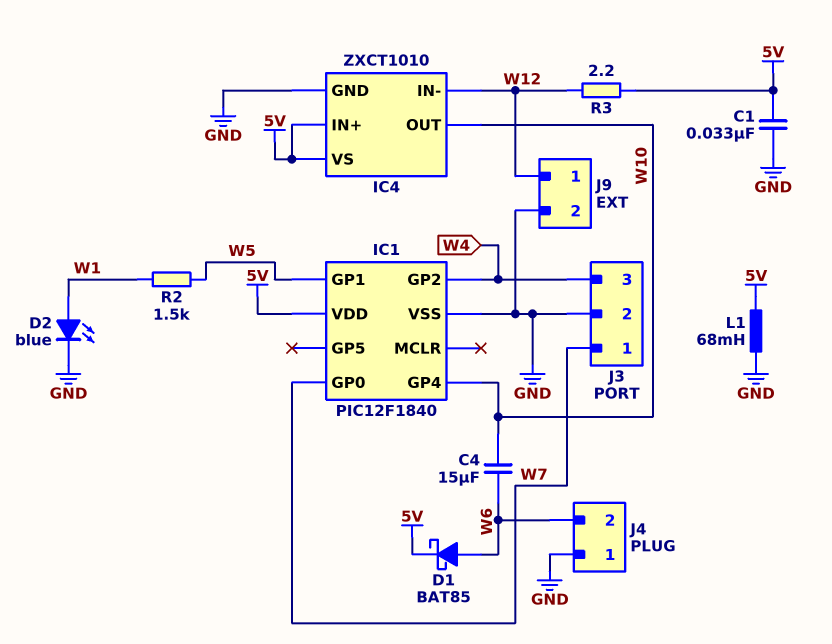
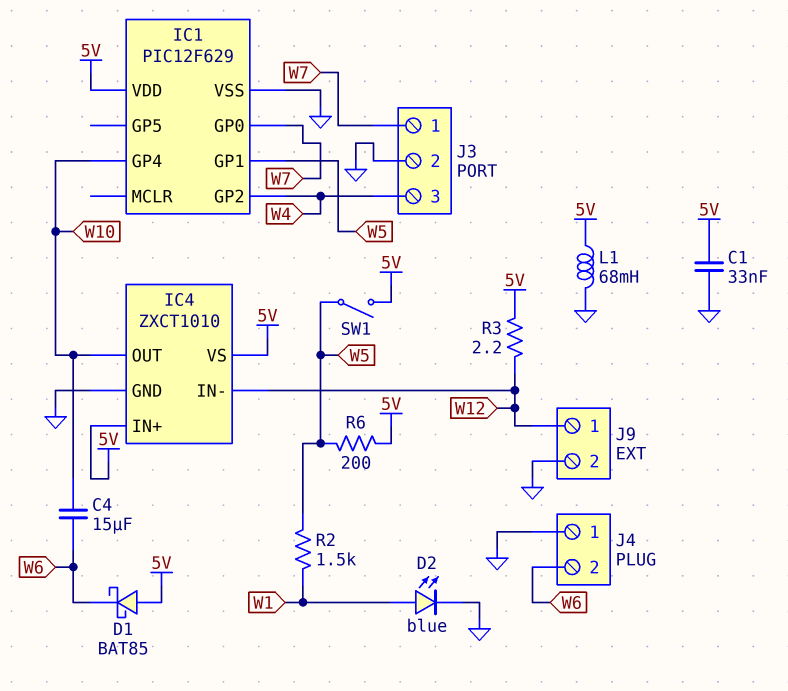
D1: schottky BAT85 (A W6, K 5V) -> schottky BAT85 (A 5V, K W6)
IC1: PIC12F1840 -> PIC12F629
R6: none -> 200 (5V, W5)
SW1: none -> switch (5V, W5)

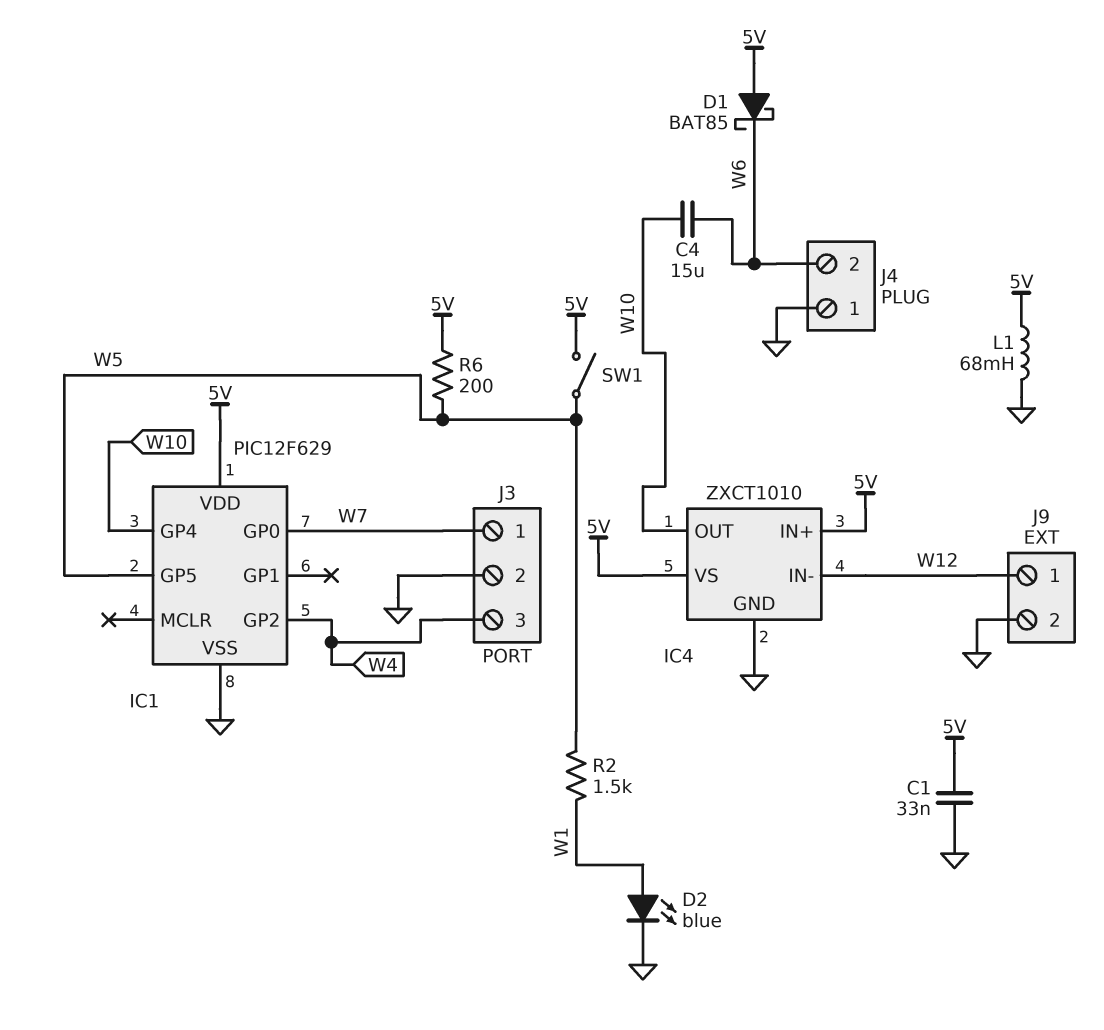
IC1 pin GP1: W5 -> none
IC1 pin GP5: none -> W5
R3: 2.2 (5V, W12) -> none

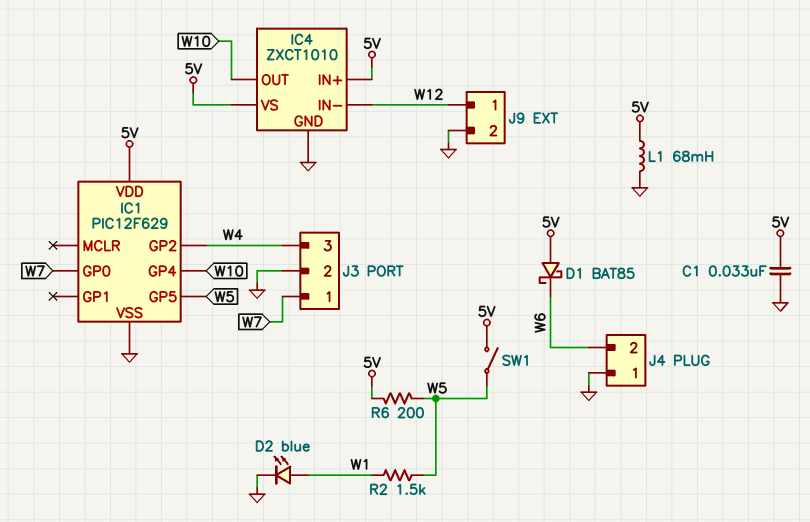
C4: 15uF (W6, W10) -> none

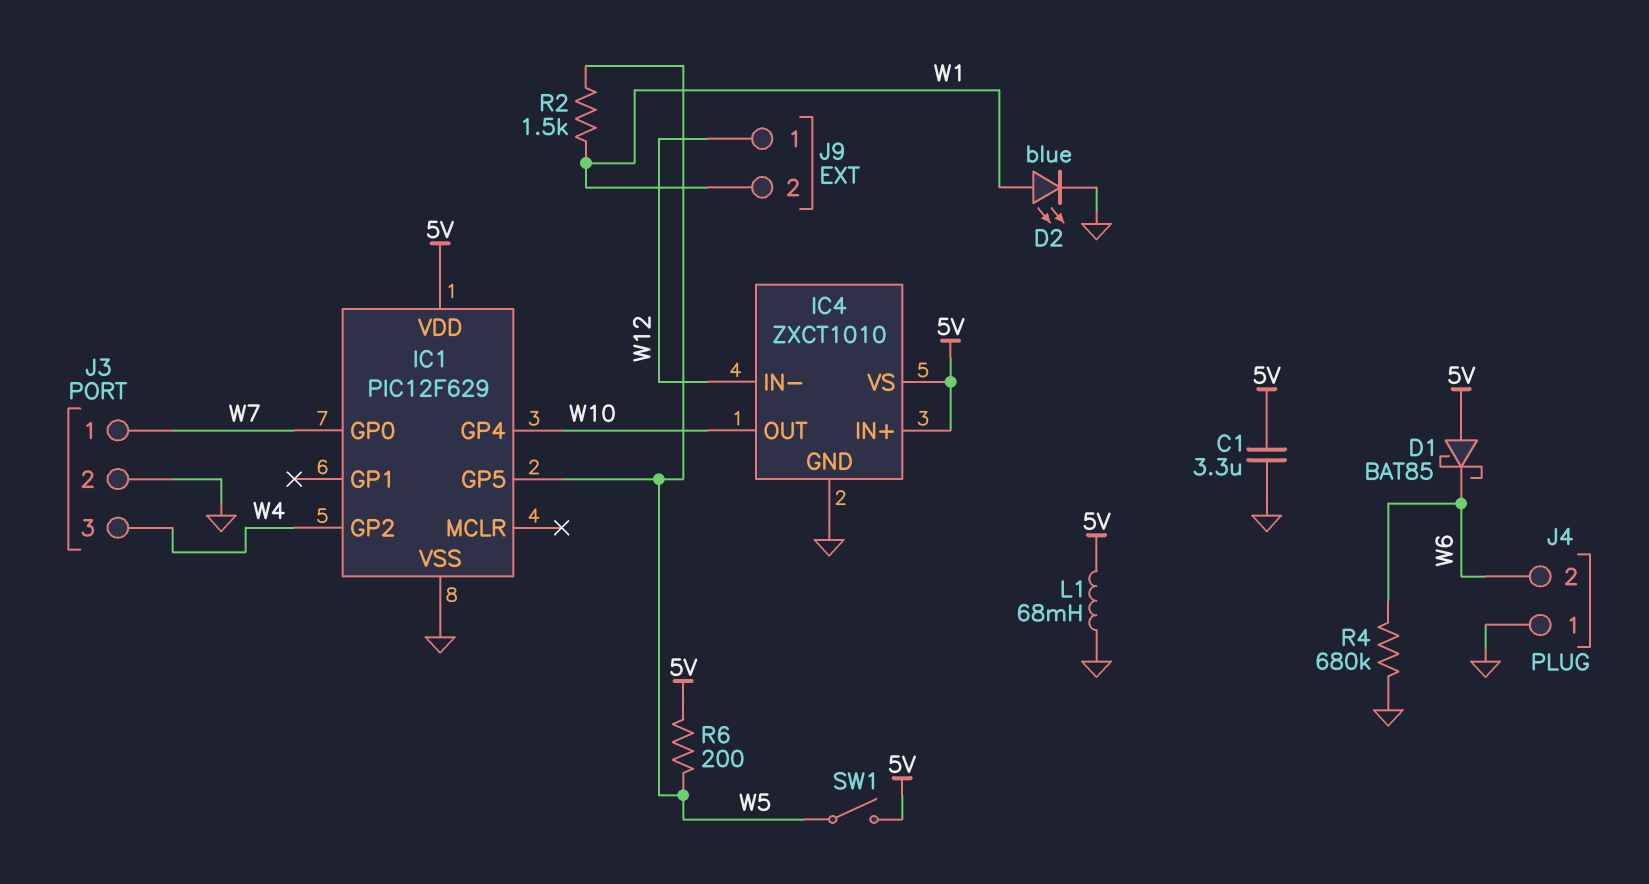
C1: 33nF (5V, GND) -> 3.3uF (5V, GND)
J9 pin 2: GND -> W1
R4: none -> 680k (GND, W6)

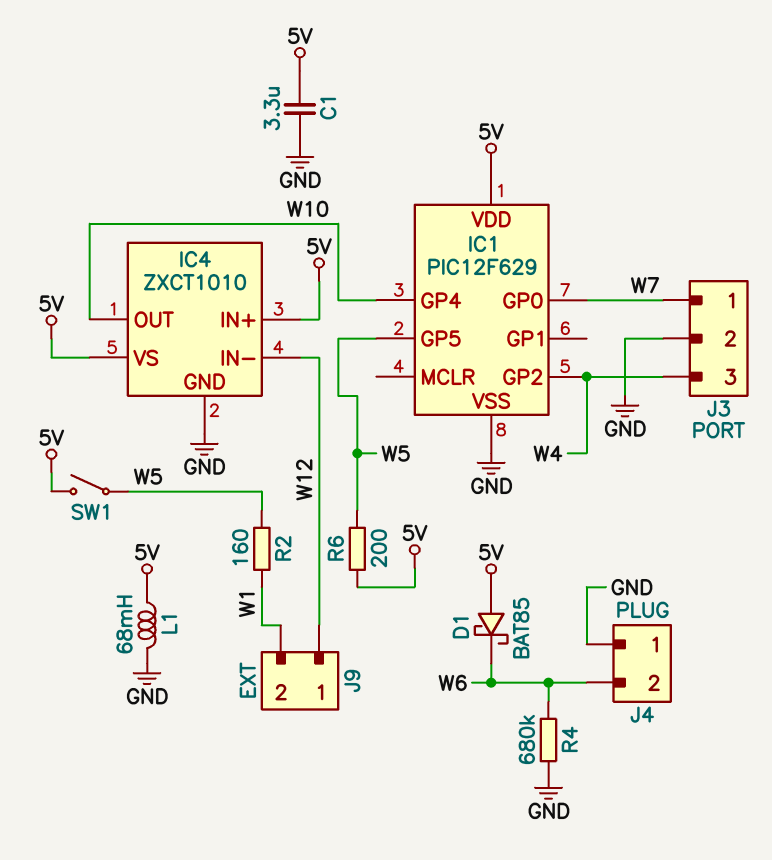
D2: LED blue (A W1, K GND) -> none
R2: 1.5k (W1, W5) -> 160 (W1, W5)

